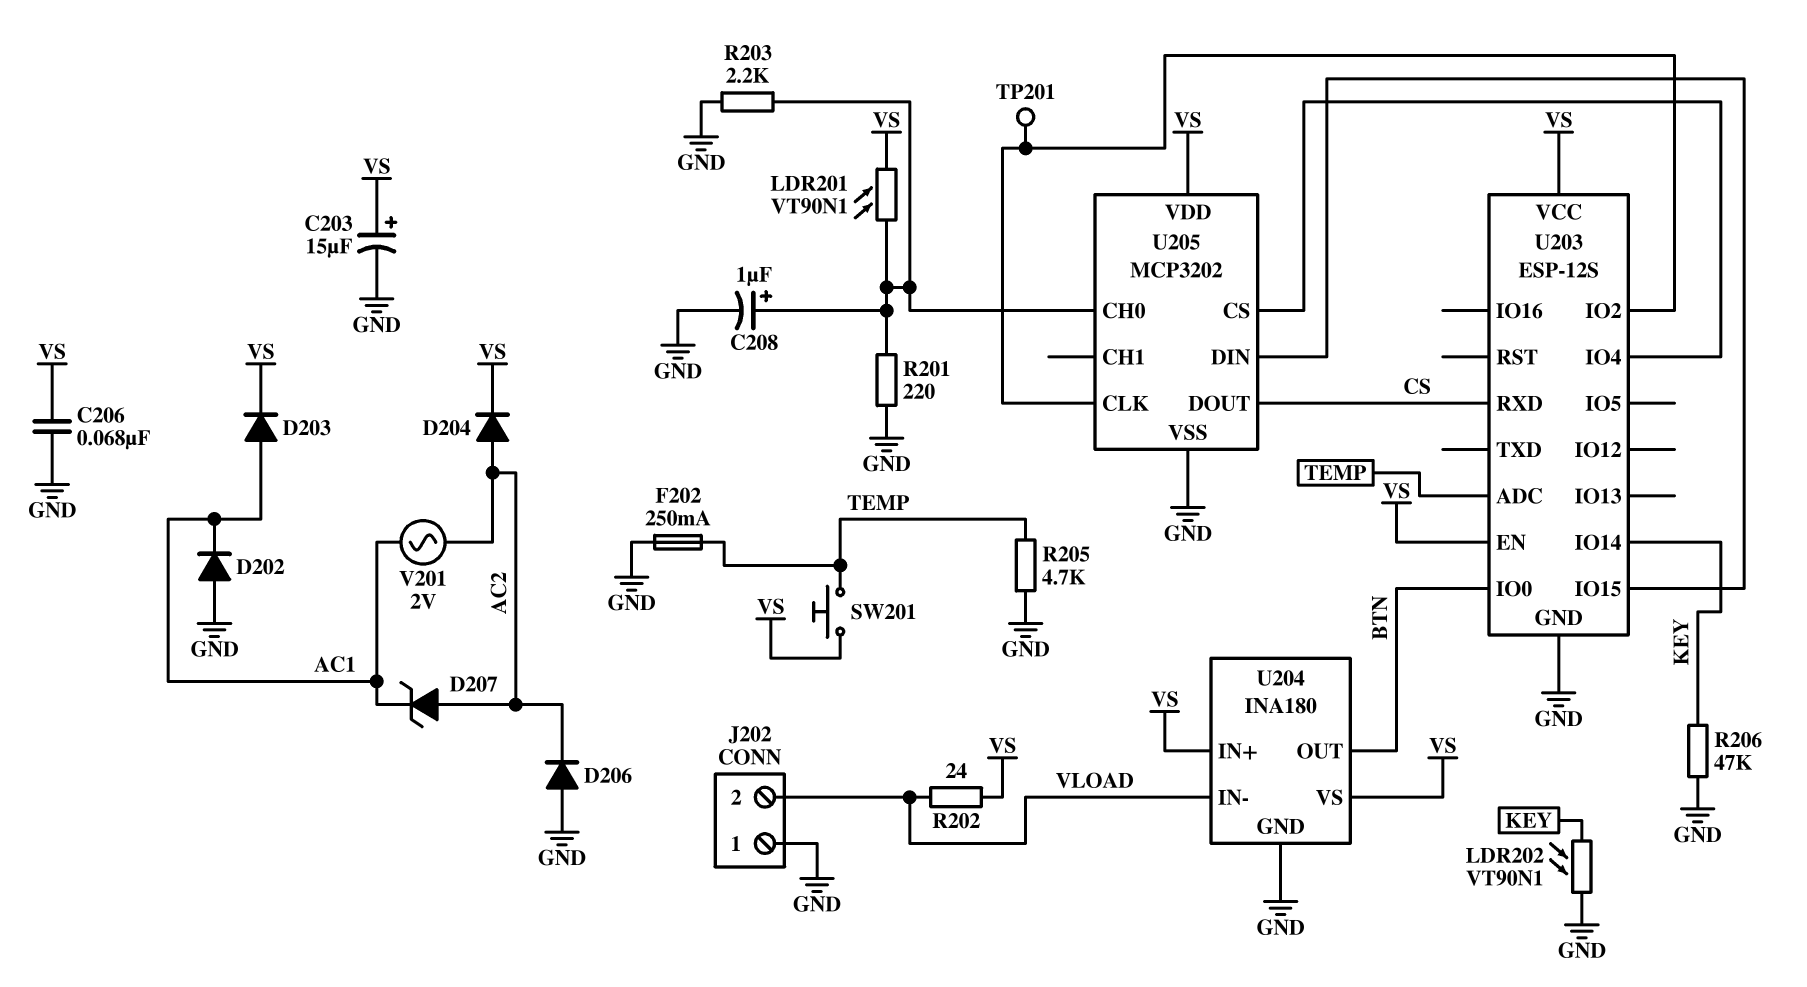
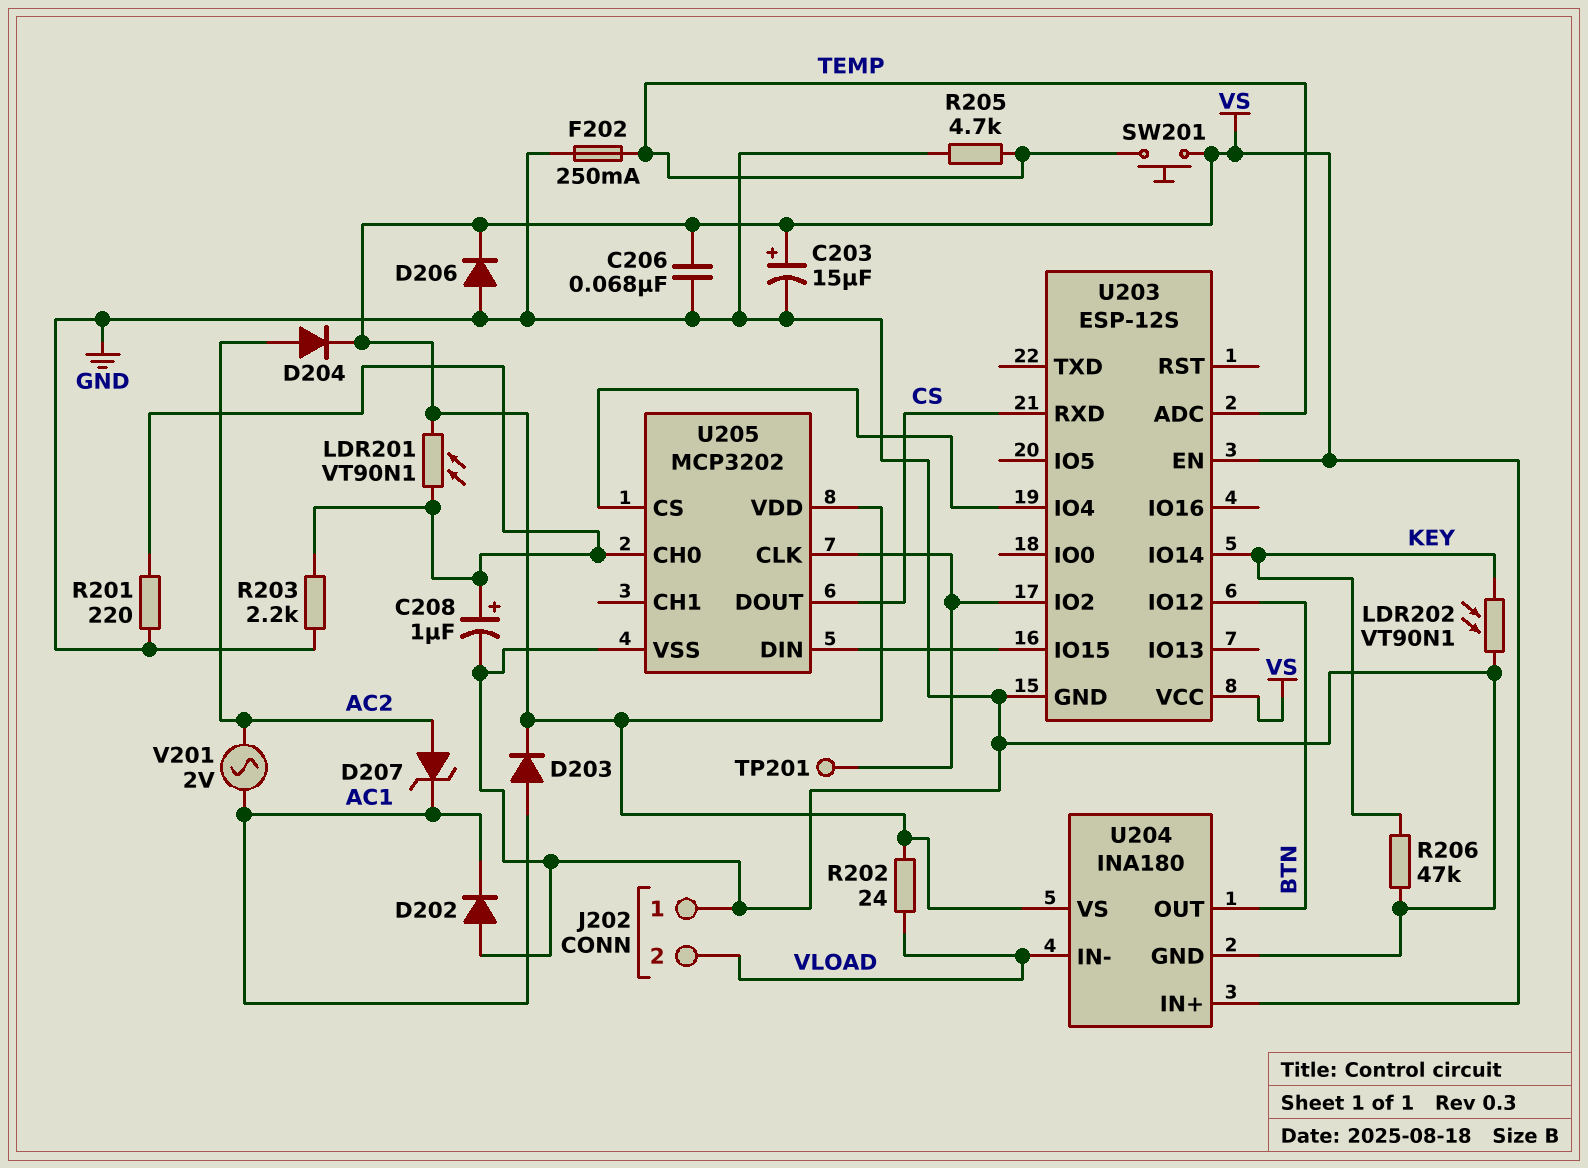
D206: diode (A GND, K AC2) -> diode (A GND, K VS)
U203 pin IO0: BTN -> none
U203 pin IO12: none -> BTN

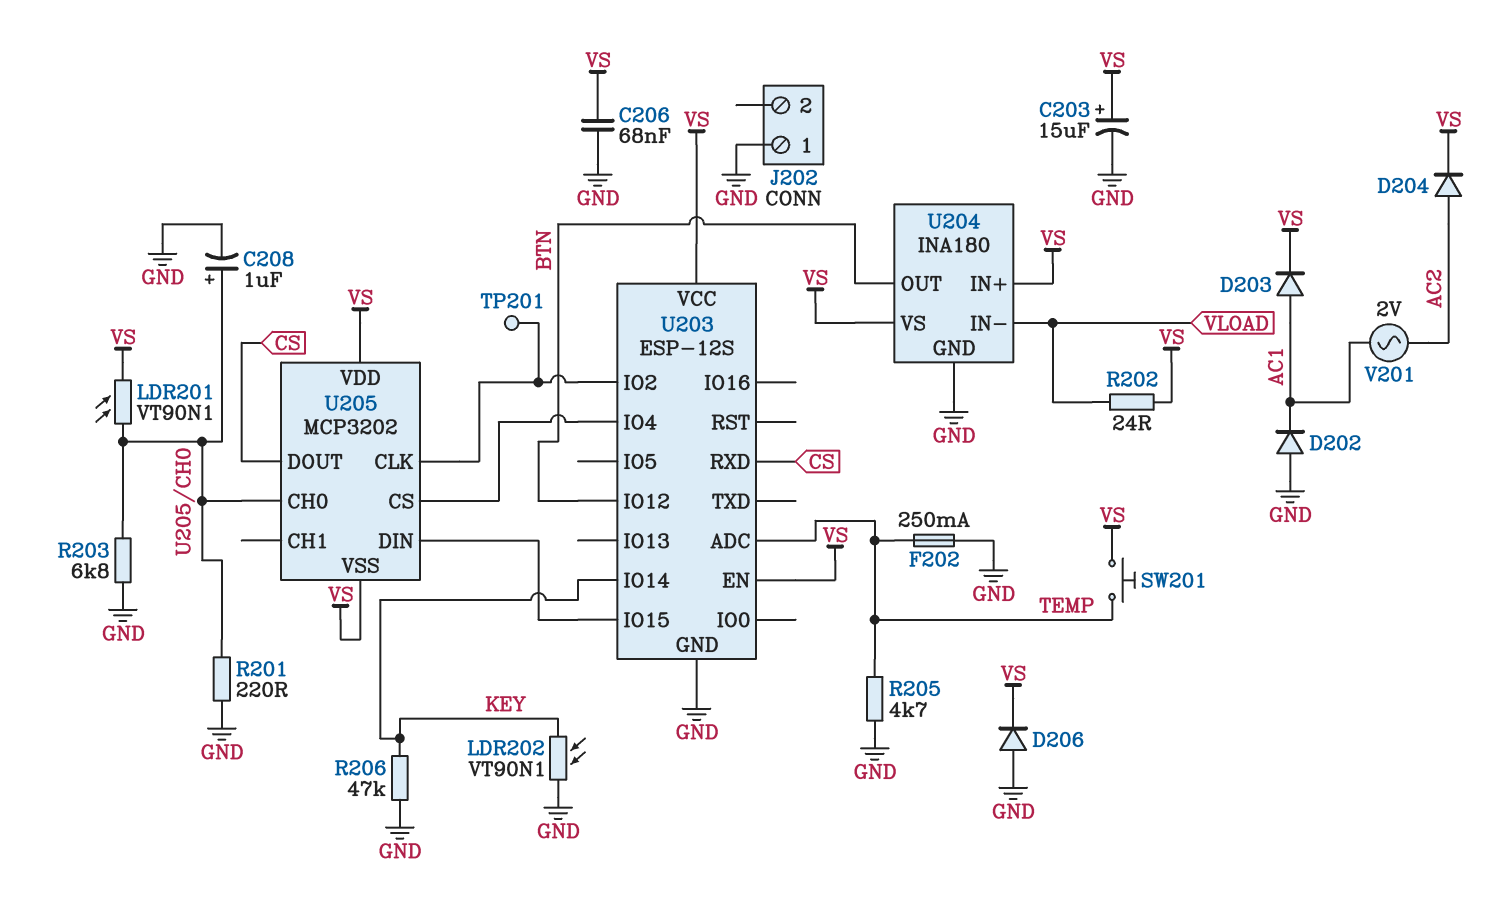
D207: zener (A AC2, K AC1) -> none
J202 pin 2: VLOAD -> none
R203: 2.2k (GND, U205/CH0) -> 6.8k (GND, U205/CH0)
U205 pin VSS: GND -> VS

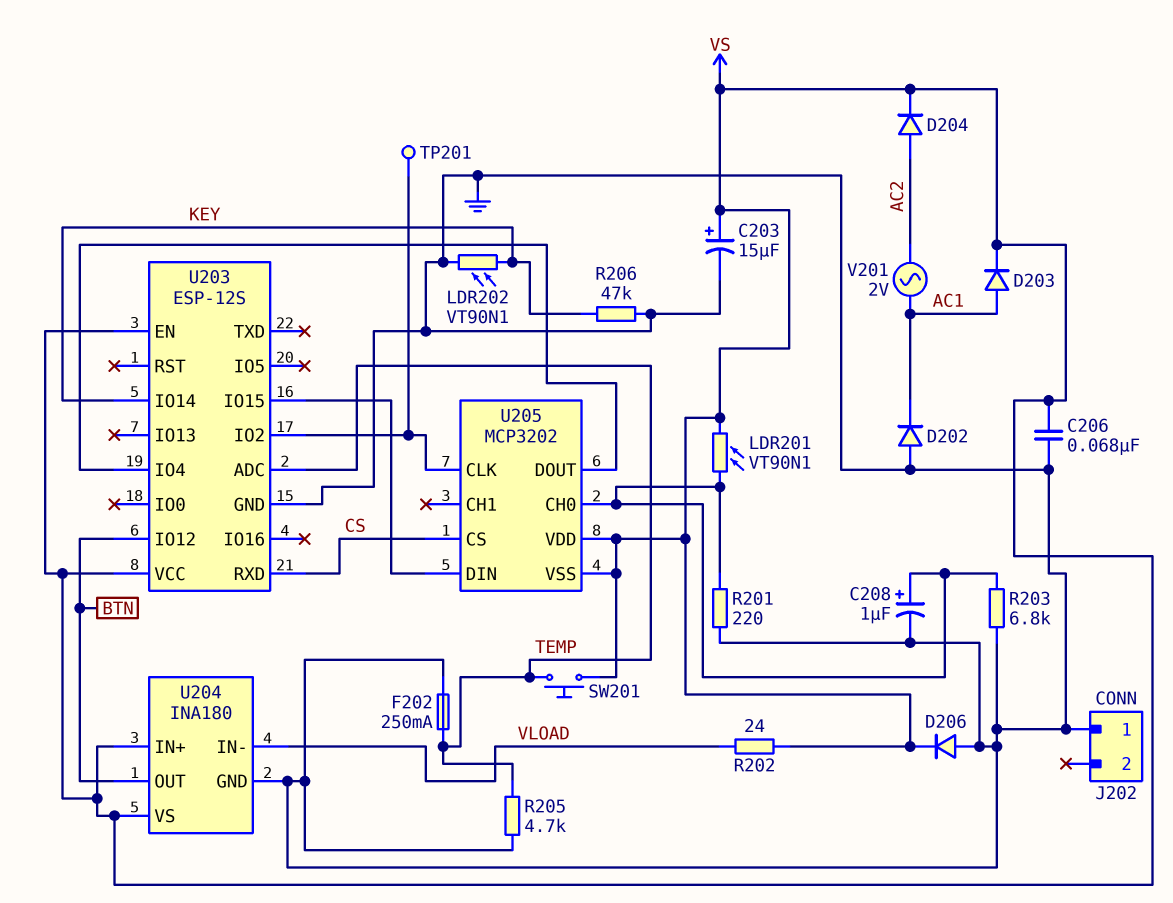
U205 pin CS: U203/IO4 -> CS
U205 pin DOUT: CS -> U203/IO4

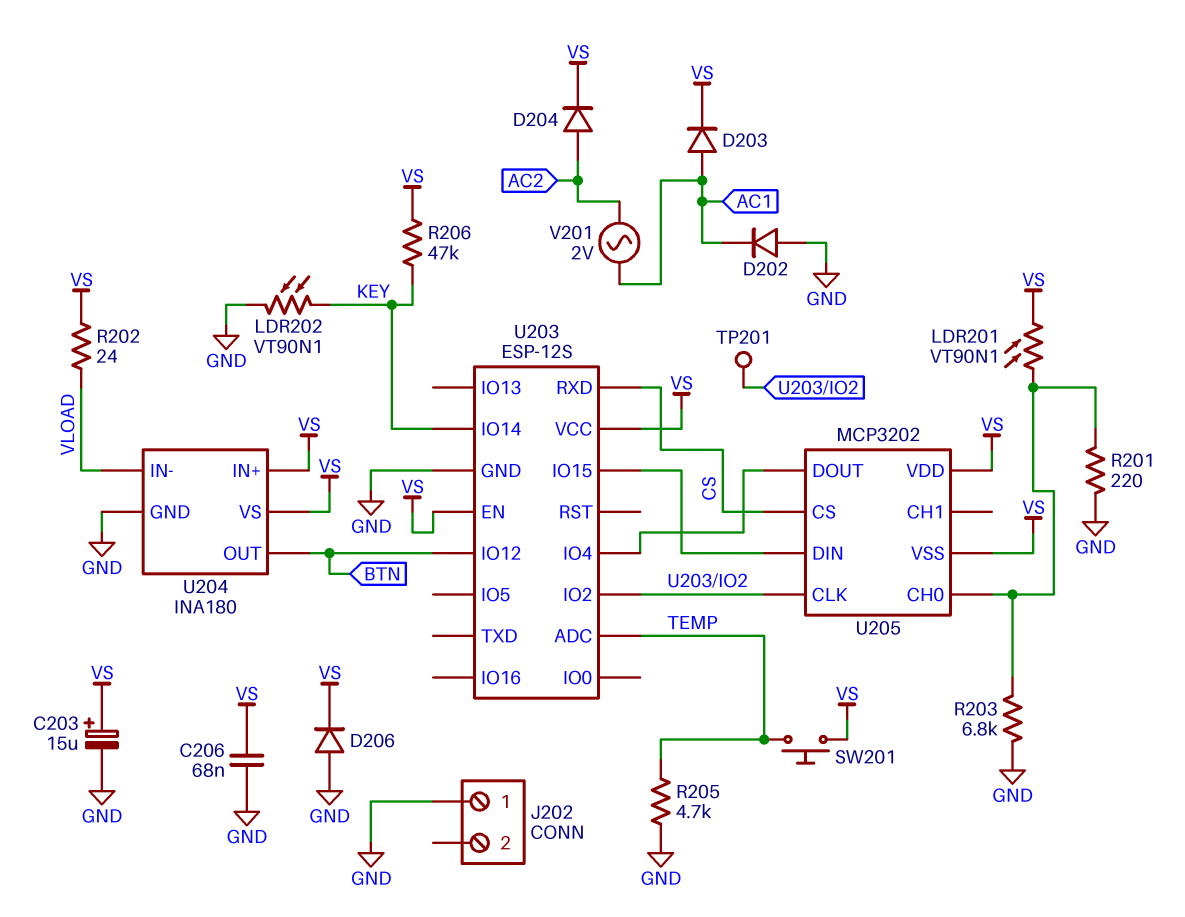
C208: 1uF (plus U205/CH0, minus GND) -> none
F202: 250mA (GND, TEMP) -> none
R206: 47k (GND, KEY) -> 47k (KEY, VS)

